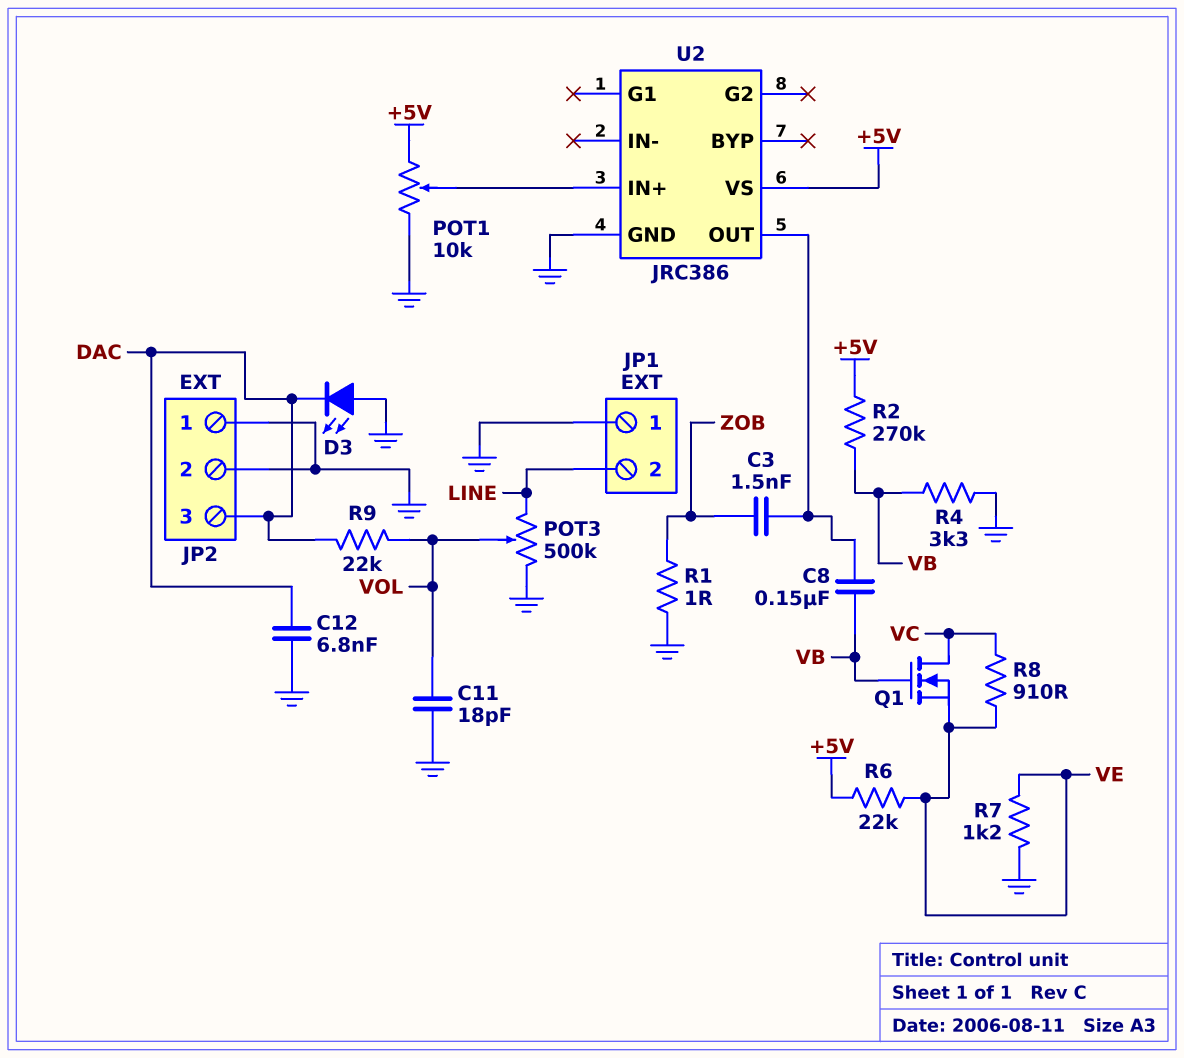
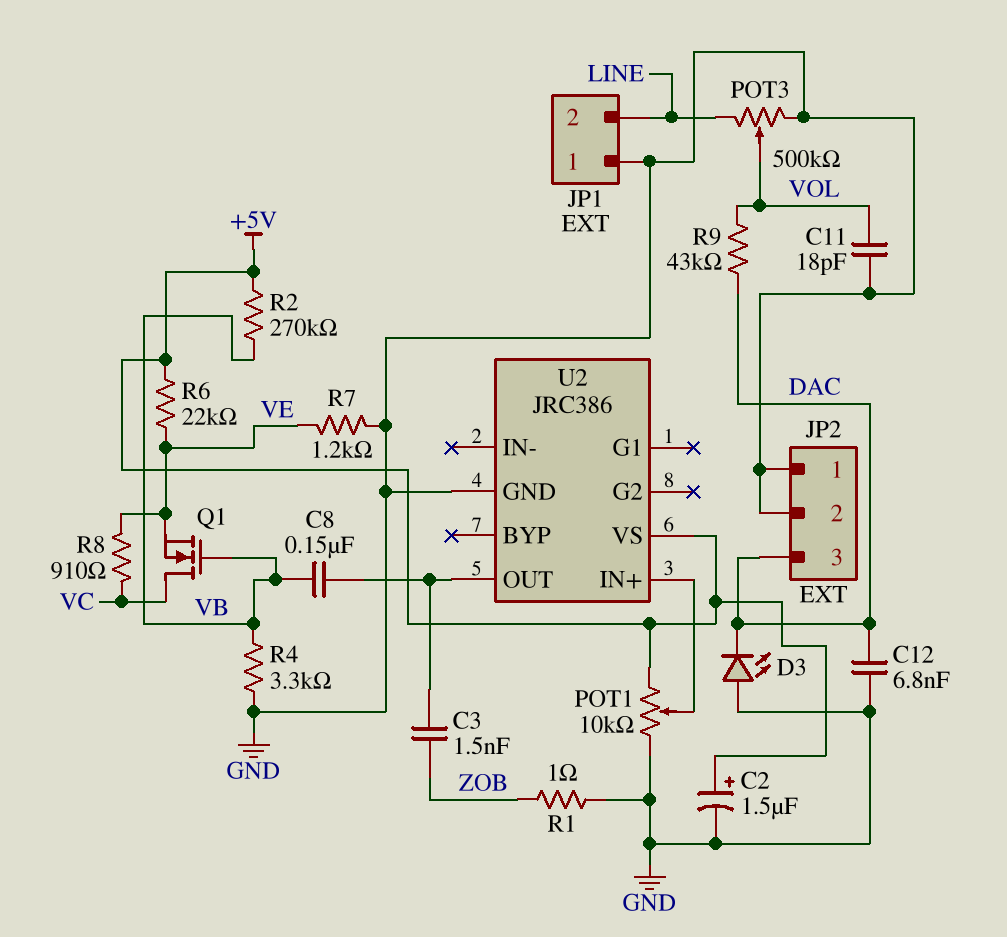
C2: none -> 1.5uF (plus +5V, minus GND)
R9: 22k (DAC, VOL) -> 43k (DAC, VOL)

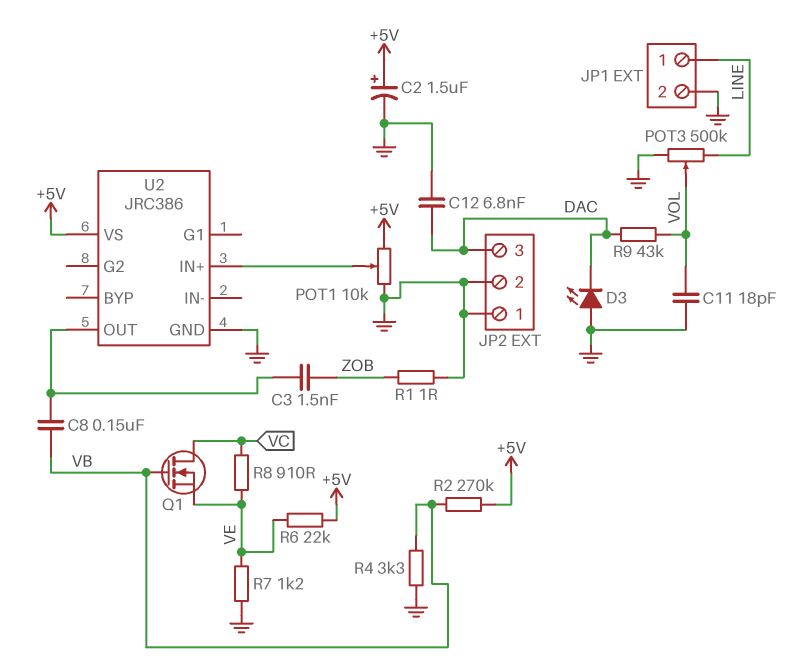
JP1 pin 1: GND -> LINE
JP1 pin 2: LINE -> GND

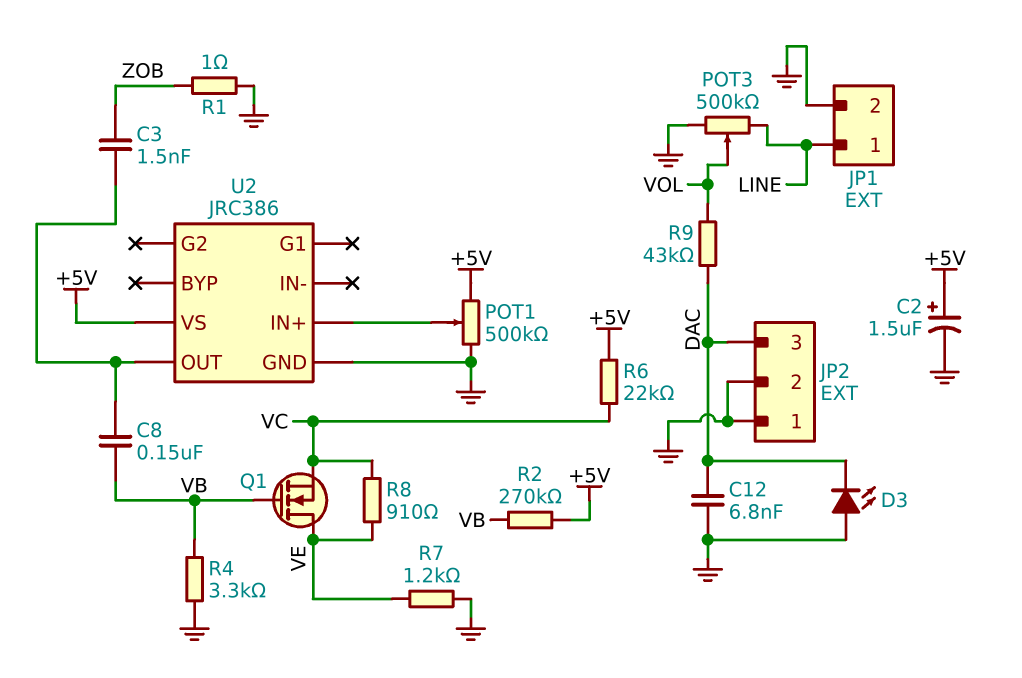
C11: 18pF (GND, VOL) -> none
POT1: 10k (+5V, GND, wiper U2/IN+) -> 500k (+5V, GND, wiper U2/IN+)
Q1: NMOS (G VB, D VC, S VE) -> NMOS (G VB, D VE, S VC)
R6: 22k (+5V, VE) -> 22k (+5V, VC)

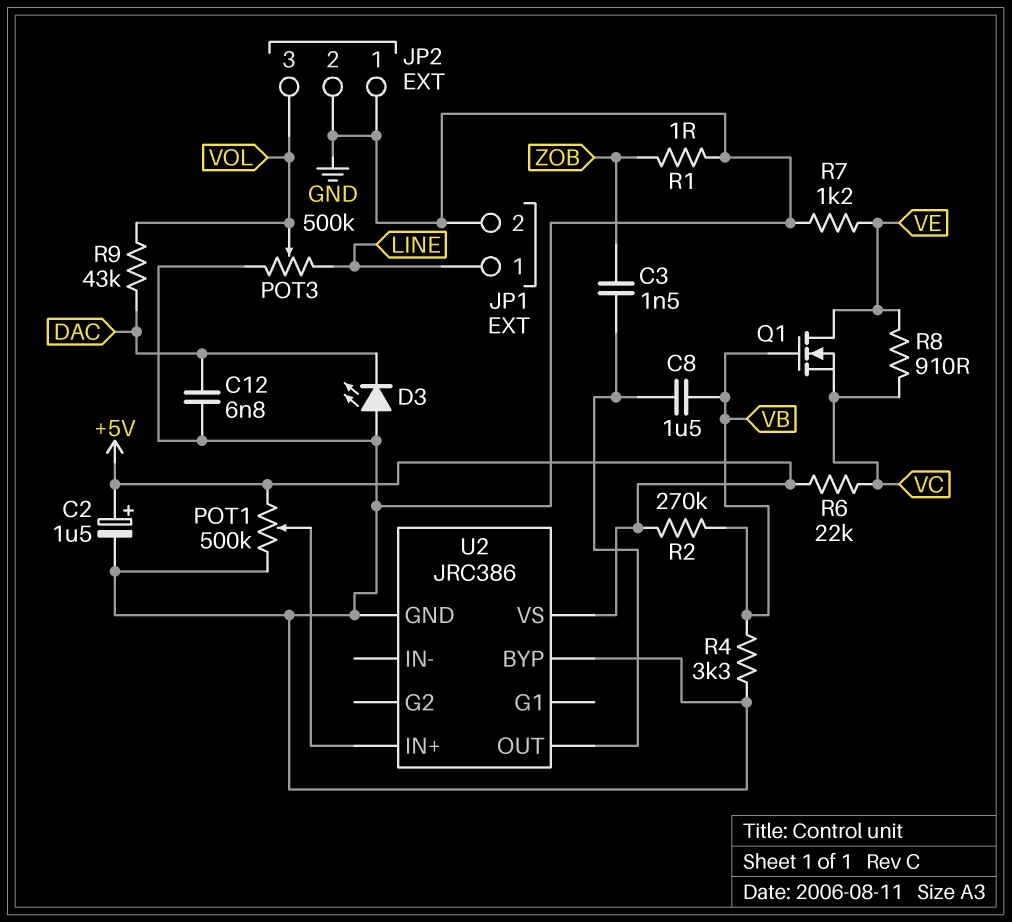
C8: 150nF (U2/OUT, VB) -> 1.5uF (U2/OUT, VB)
JP2 pin 3: DAC -> VOL
U2 pin BYP: none -> GND

